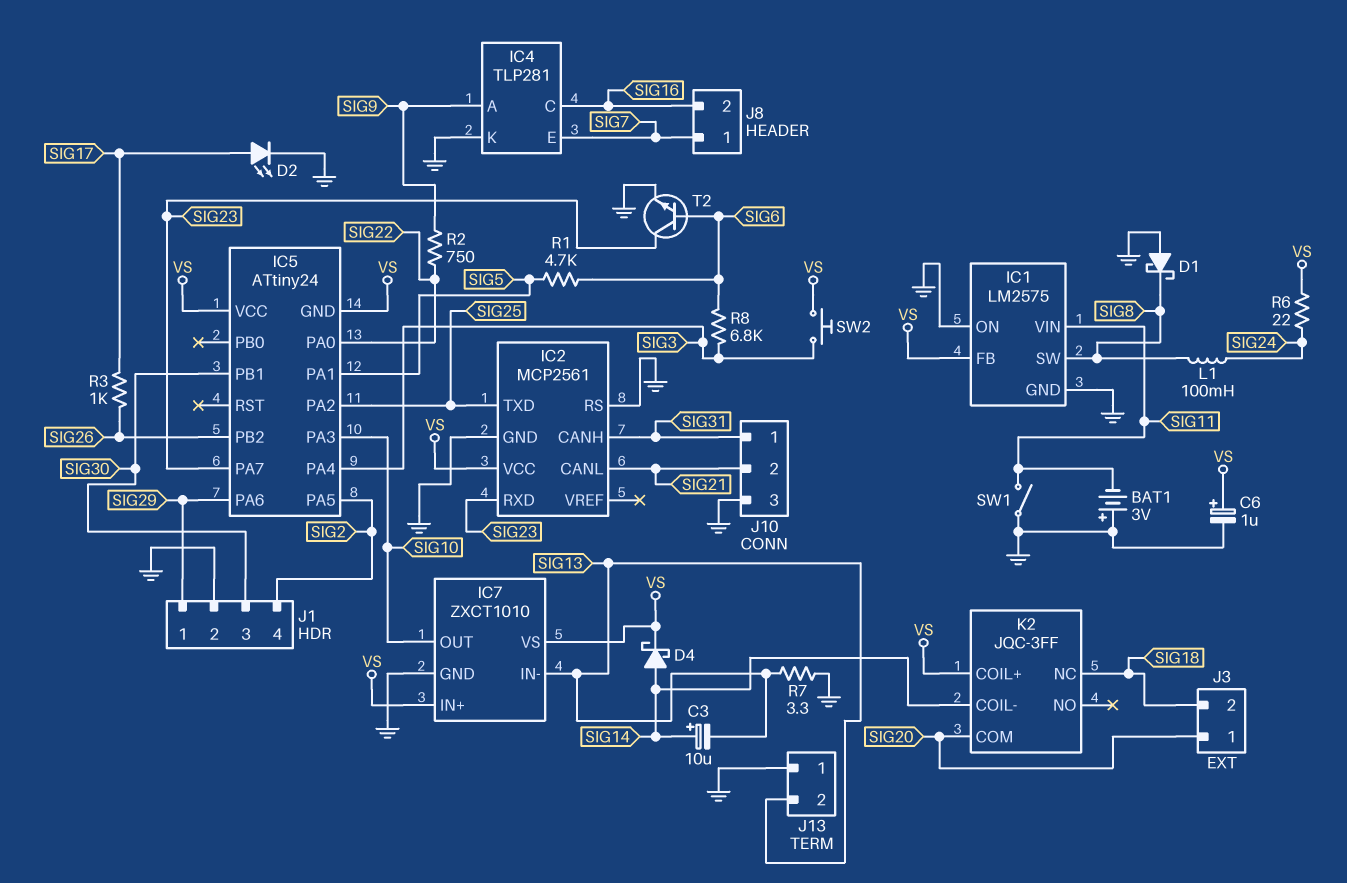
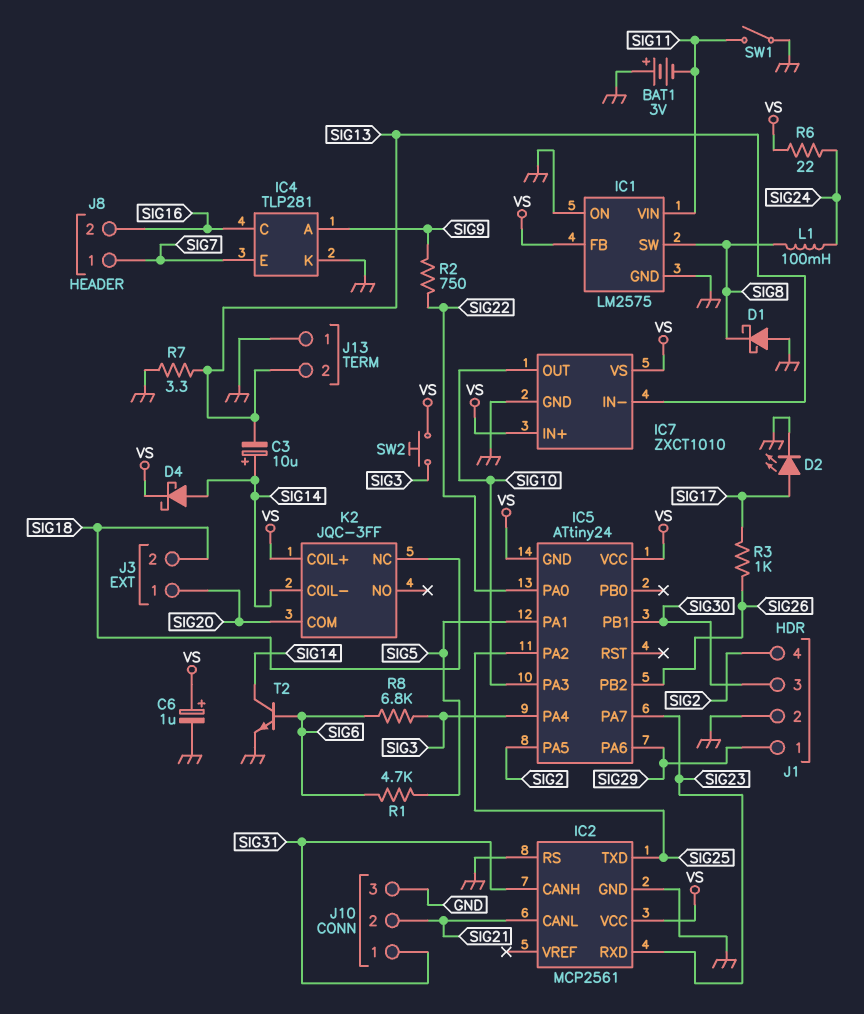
T2: NPN (B SIG6, C SIG23, E GND) -> NPN (B SIG6, C SIG14, E GND)

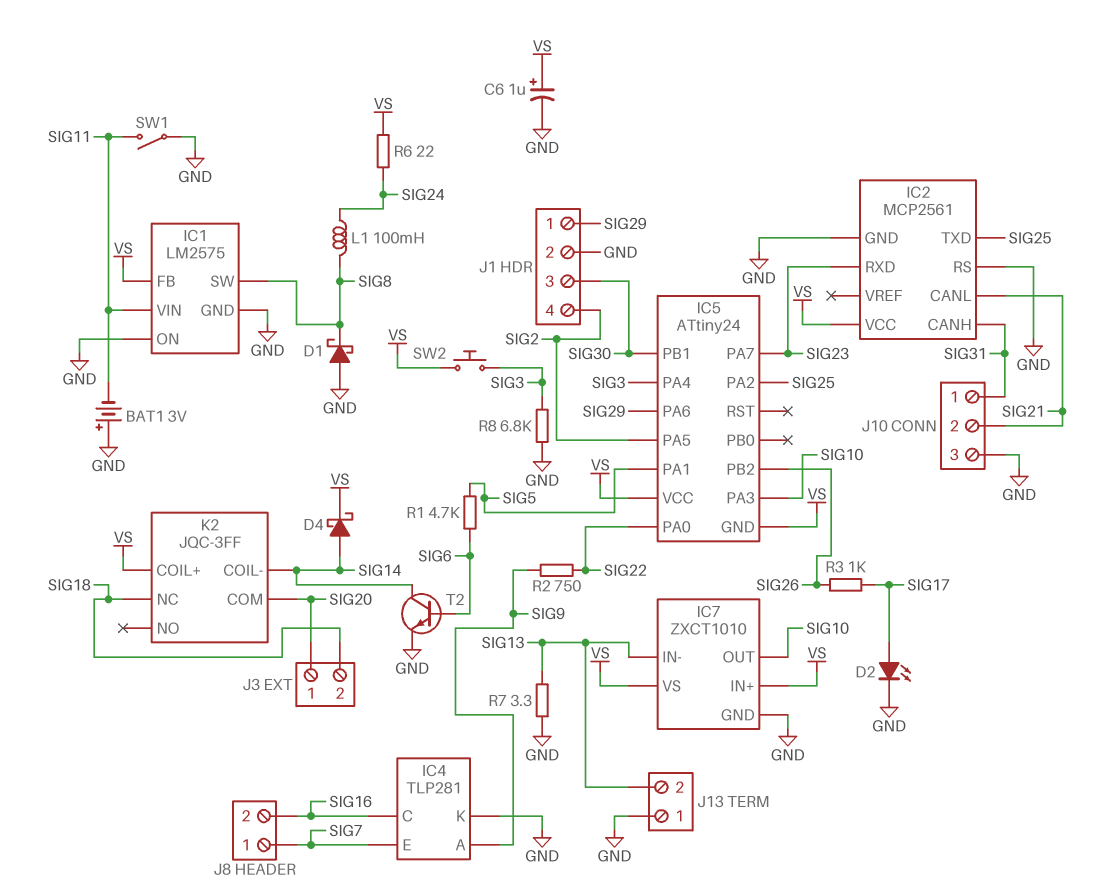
C3: 10uF (plus SIG14, minus SIG13) -> none
R8: 6.8k (SIG3, SIG6) -> 6.8k (GND, SIG3)

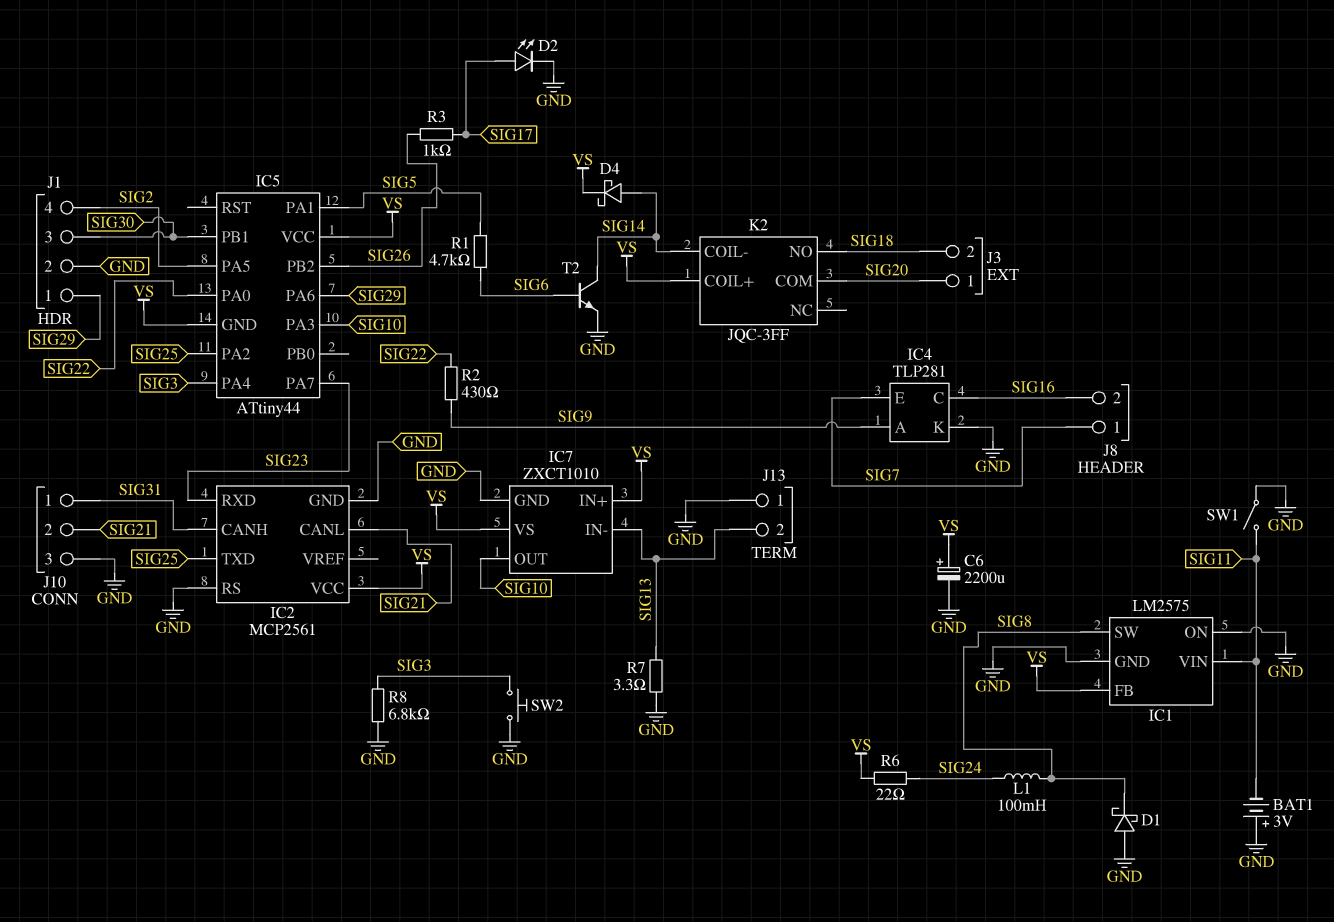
C6: 1uF (plus VS, minus GND) -> 2200uF (plus VS, minus GND)
IC5: ATtiny24 -> ATtiny44
K2 pin NC: SIG18 -> none
K2 pin NO: none -> SIG18
R2: 750 (SIG9, SIG22) -> 430 (SIG9, SIG22)
SW2: button (SIG3, VS) -> button (GND, SIG3)

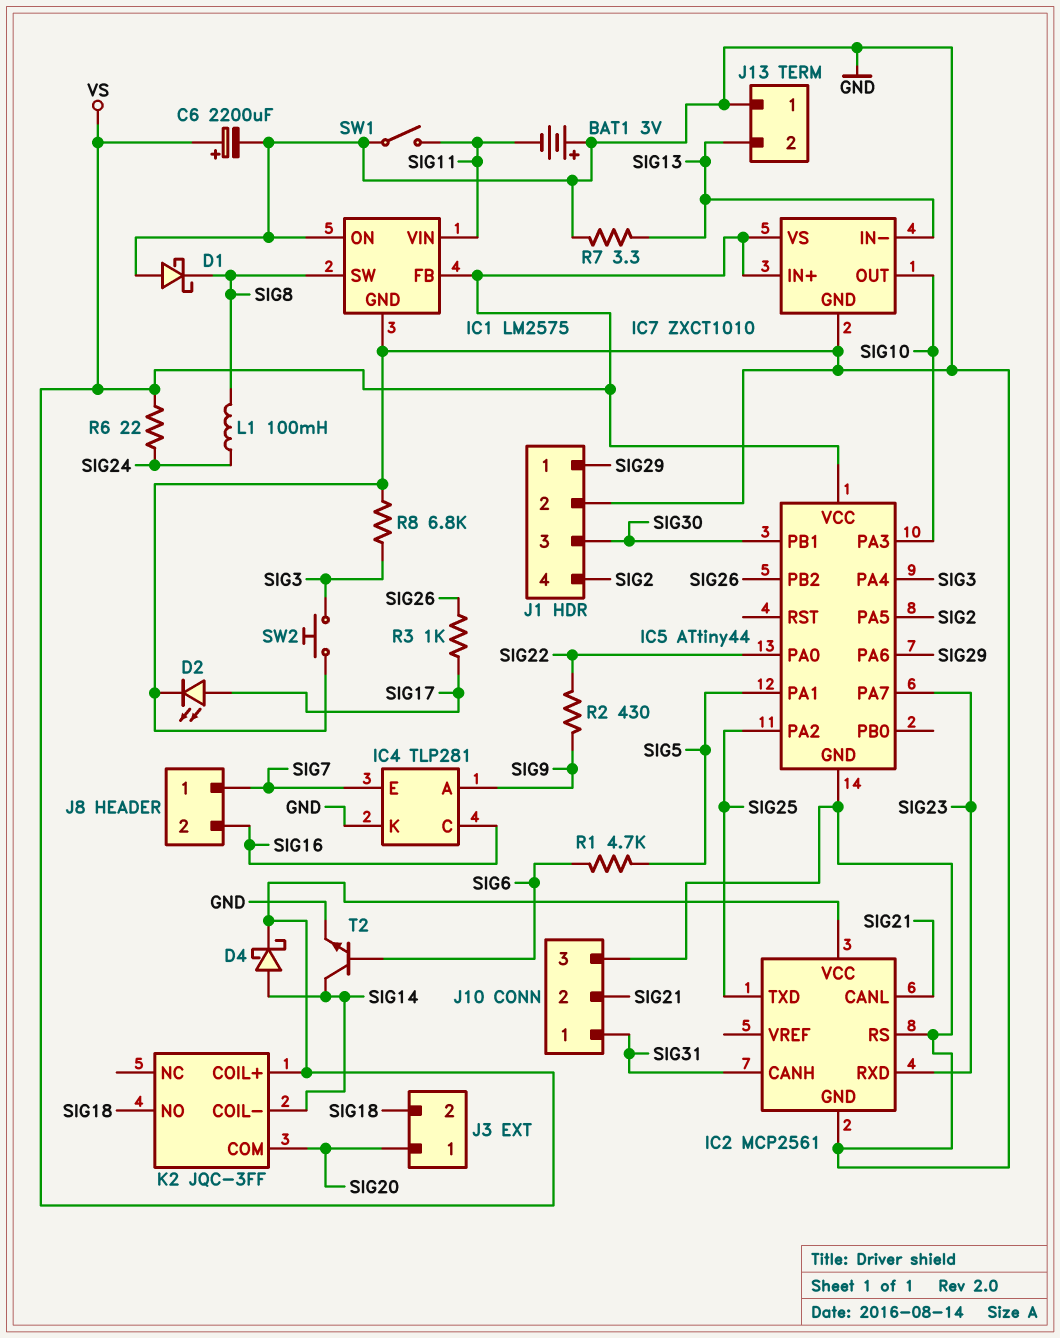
IC5 pin GND: VS -> GND

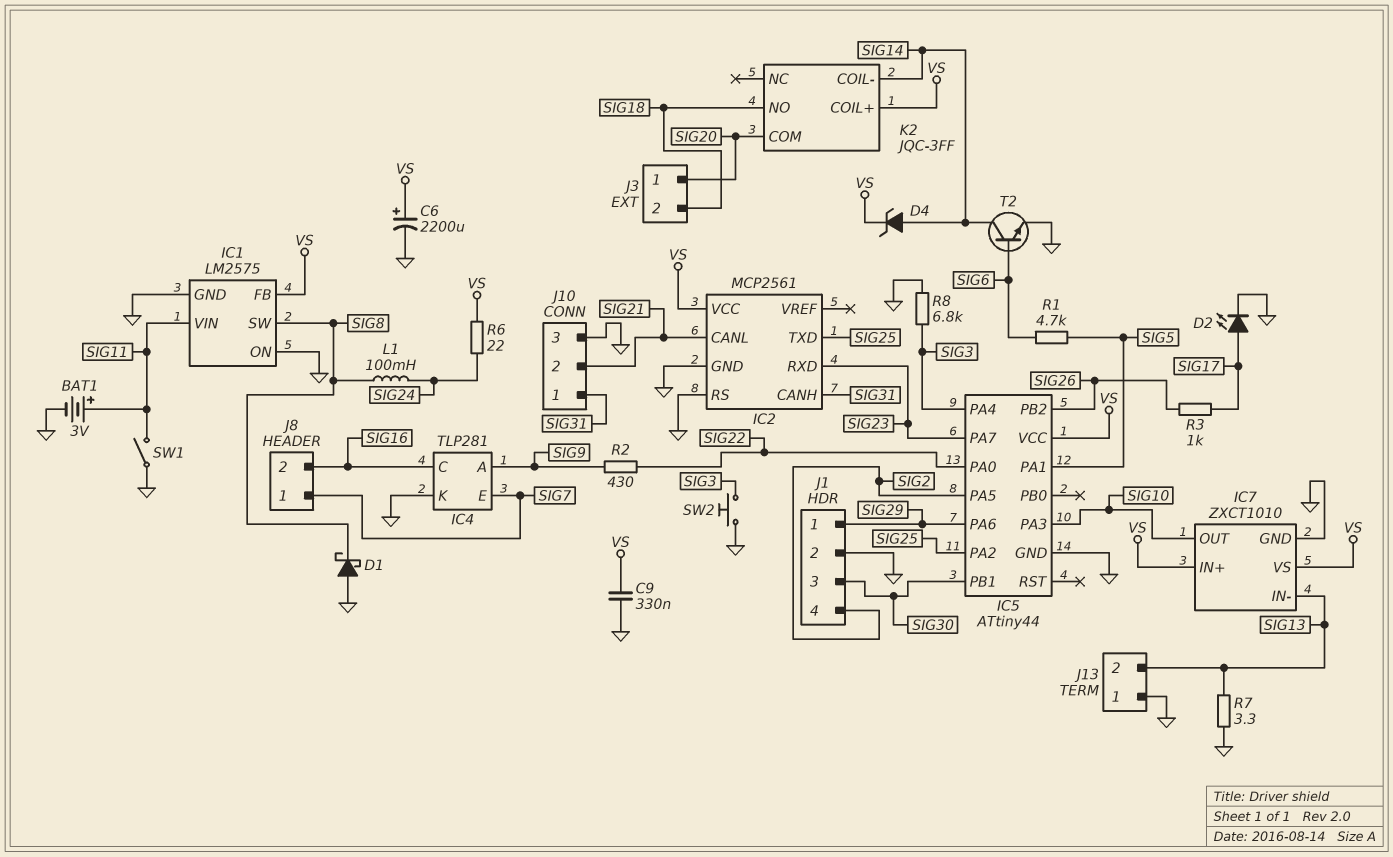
BAT1: 3V (plus GND, minus SIG11) -> 3V (plus SIG11, minus GND)
C9: none -> 330nF (GND, VS)
D4: schottky (A SIG14, K VS) -> zener (A SIG14, K VS)

